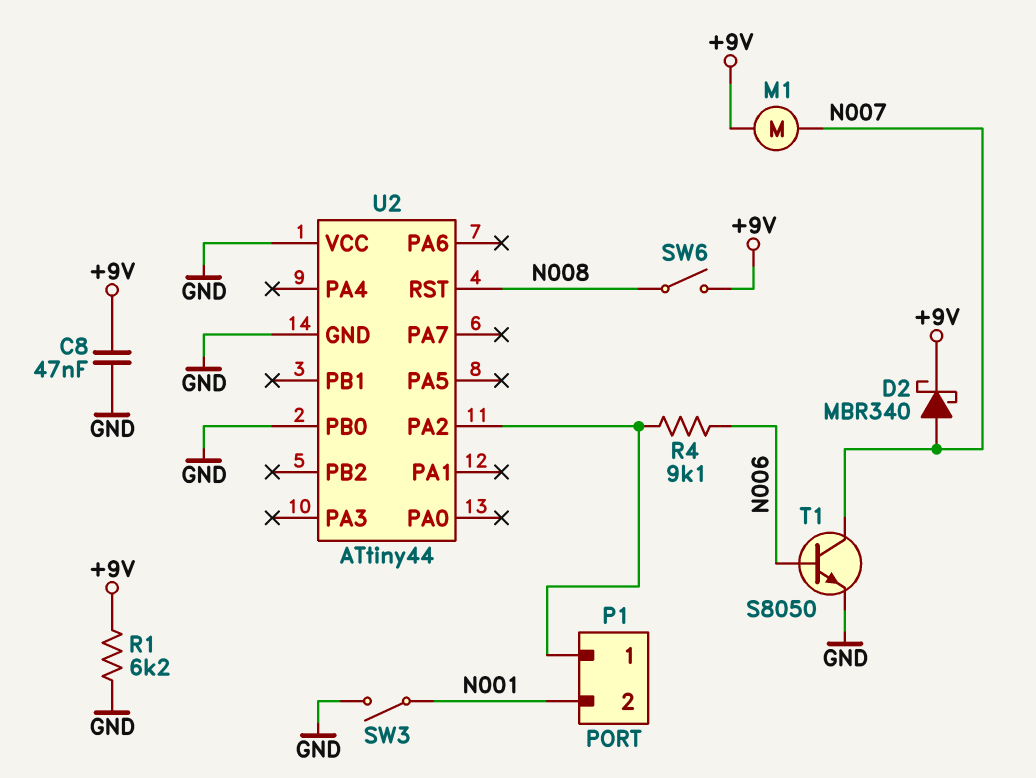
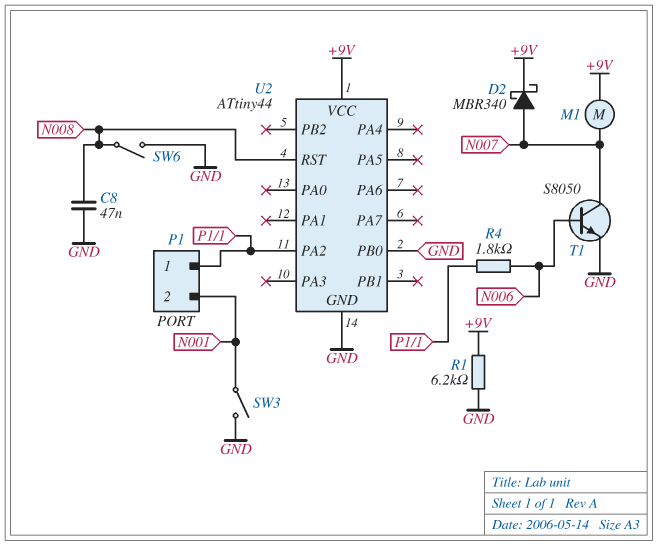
C8: 47nF (+9V, GND) -> 47nF (GND, N008)
R4: 9.1k (N006, P1/1) -> 1.8k (N006, P1/1)
SW6: switch (+9V, N008) -> switch (GND, N008)
U2 pin VCC: GND -> +9V

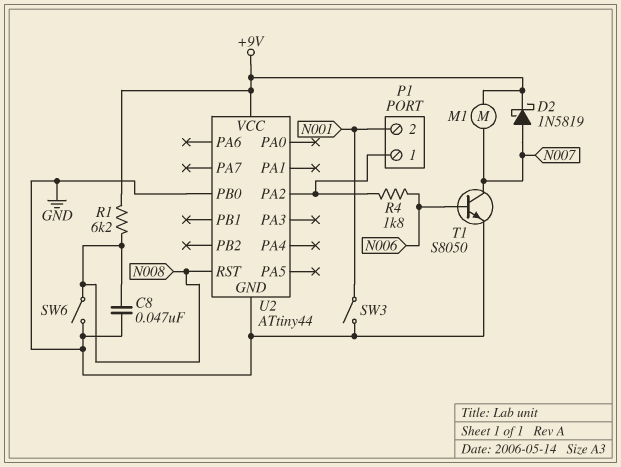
D2: schottky MBR340 (A N007, K +9V) -> schottky 1N5819 (A N007, K +9V)
R1: 6.2k (+9V, GND) -> 6.2k (+9V, N008)

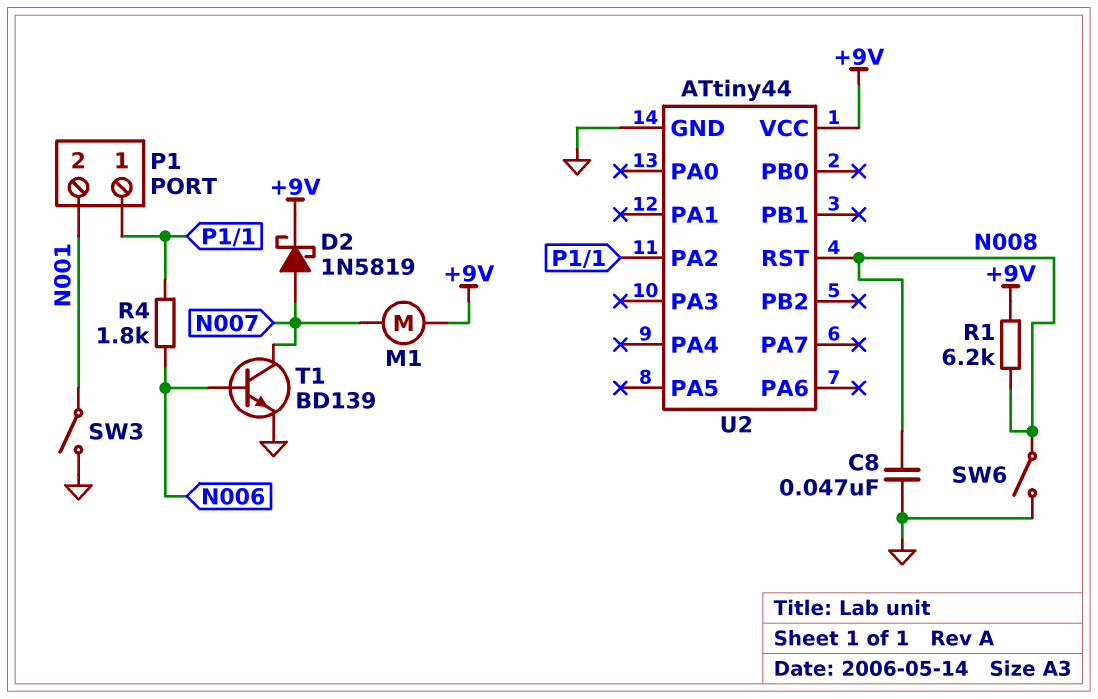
T1: NPN S8050 (B N006, C N007, E GND) -> NPN BD139 (B N006, C N007, E GND)
U2 pin PB0: GND -> none

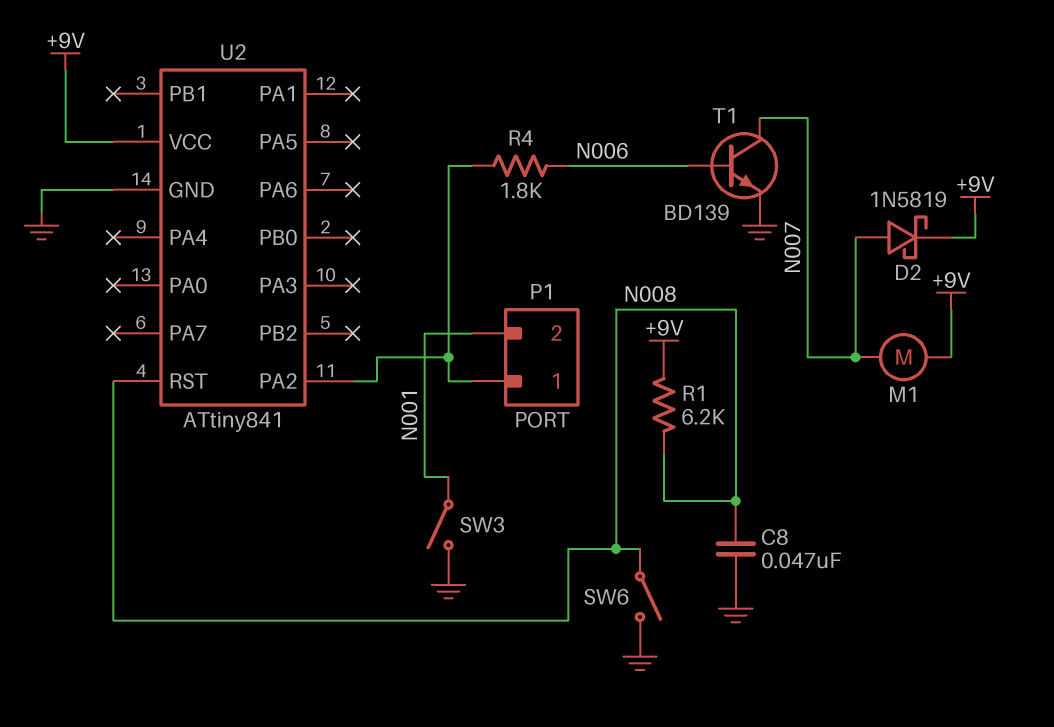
U2: ATtiny44 -> ATtiny841

